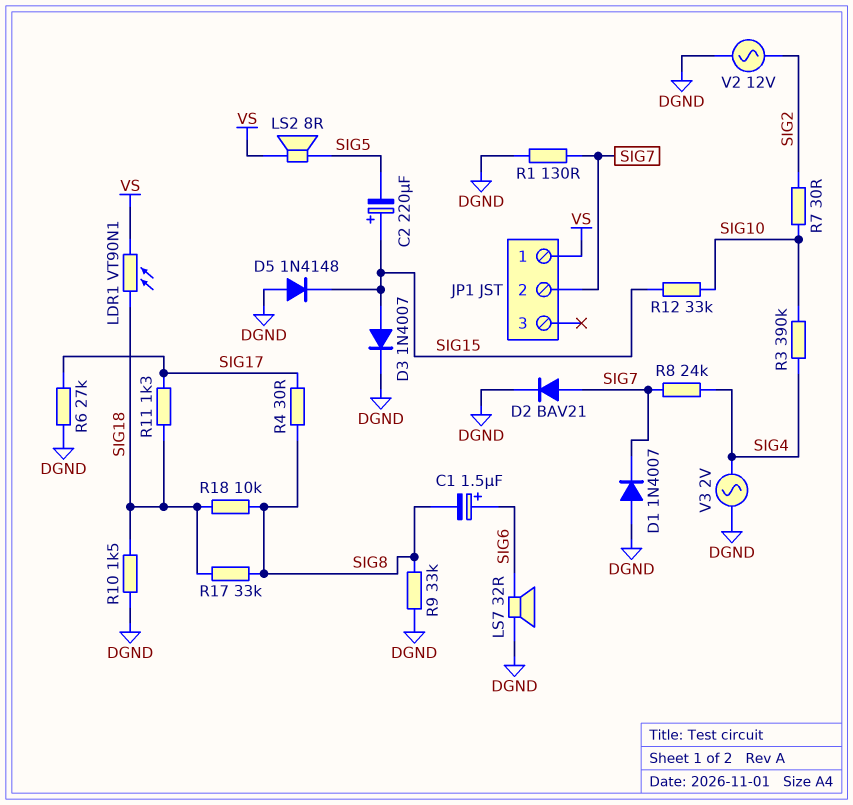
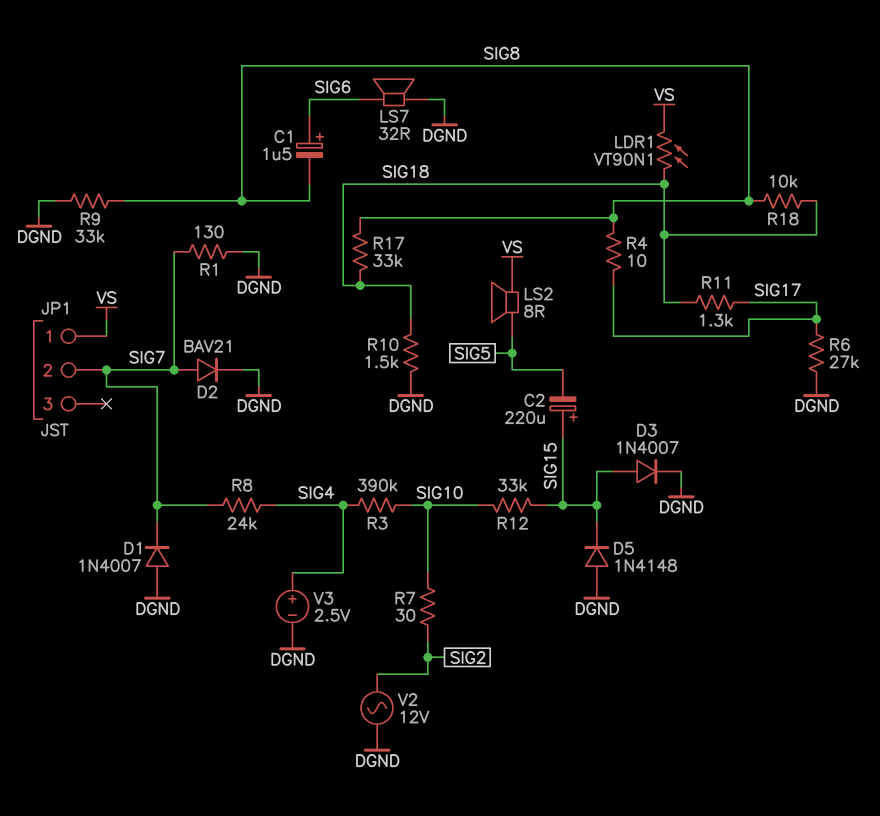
R4: 30 (SIG8, SIG17) -> 10 (SIG8, SIG17)
V3: AC 2V (DGND, SIG4) -> 2.5V (plus SIG4, minus DGND)

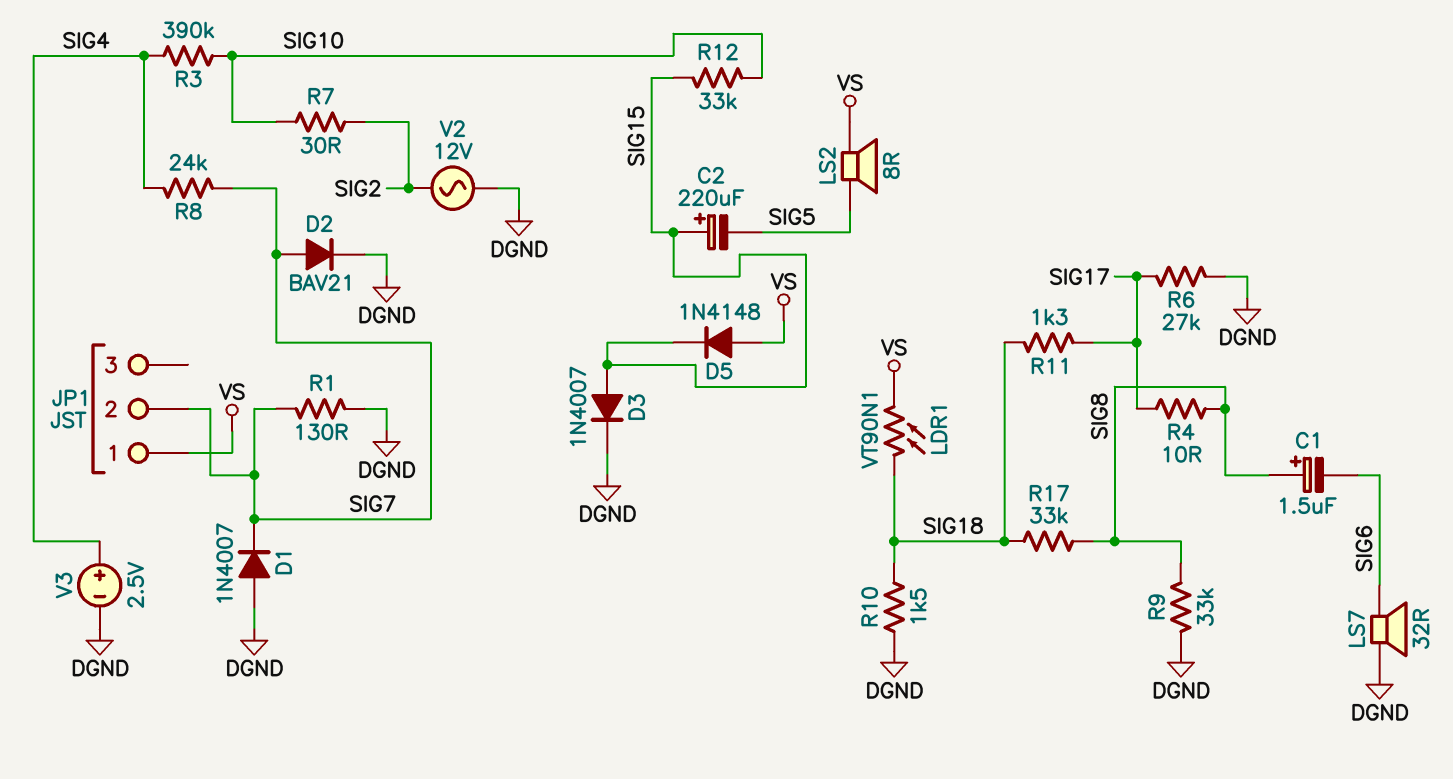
C1: 1.5uF (plus SIG6, minus SIG8) -> 1.5uF (plus SIG8, minus SIG6)
D5: diode 1N4148 (A DGND, K SIG15) -> diode 1N4148 (A VS, K SIG15)
R18: 10k (SIG8, SIG18) -> none

